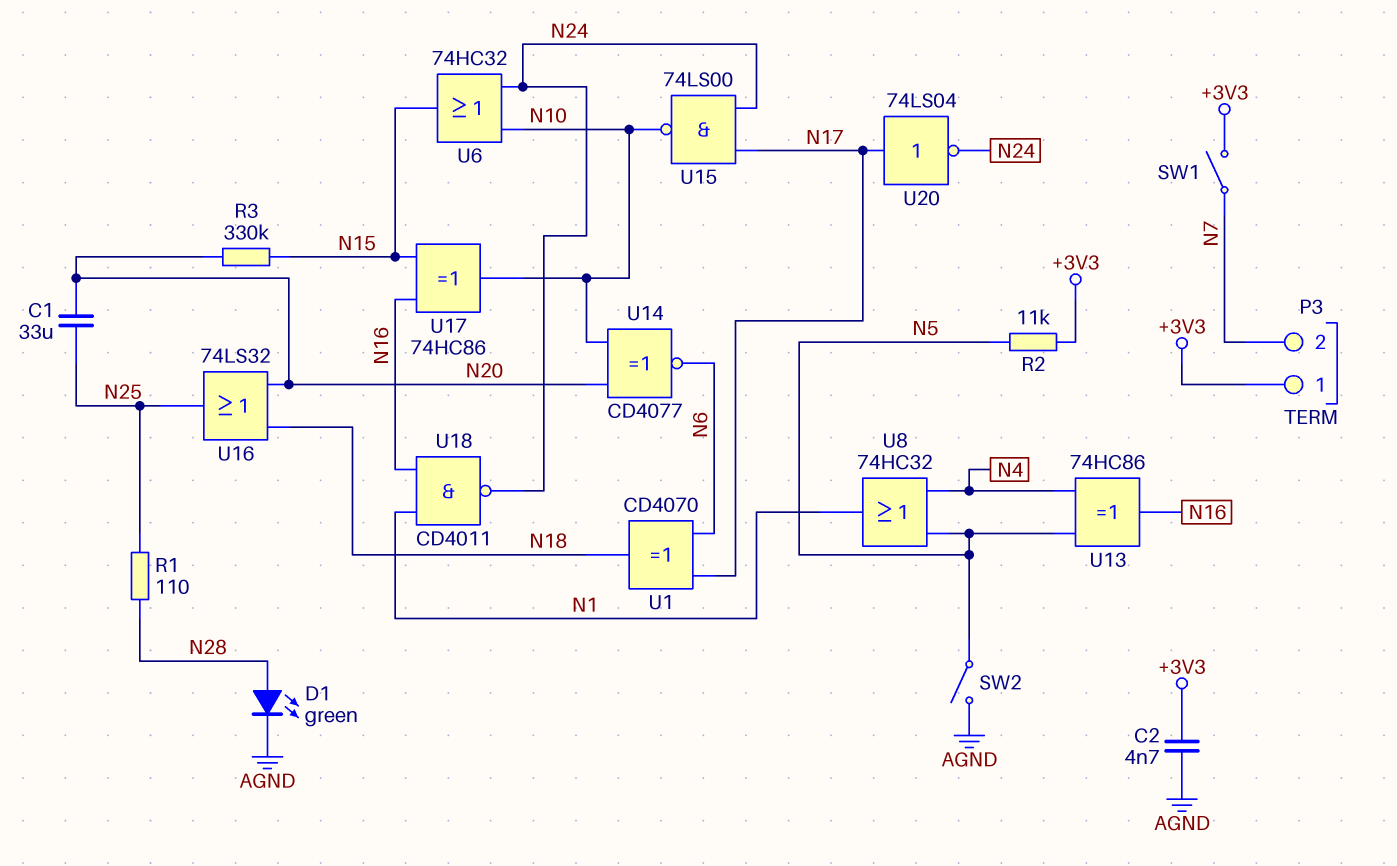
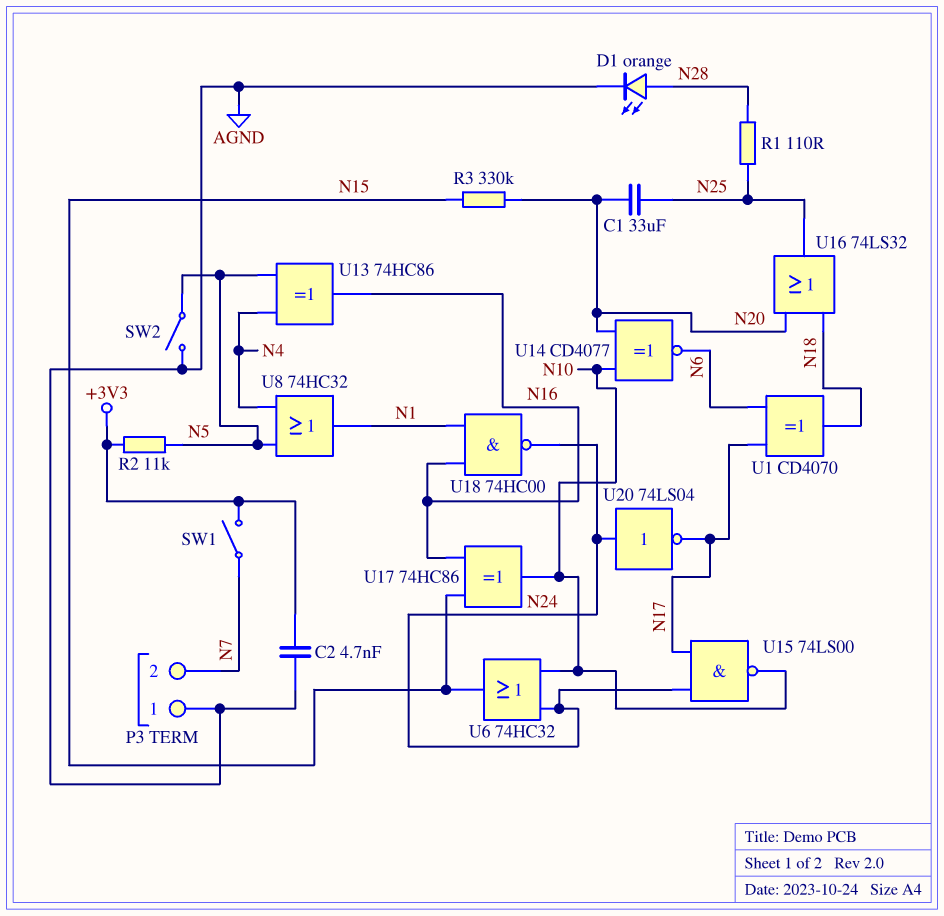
D1: LED green (A N28, K AGND) -> LED orange (A N28, K AGND)
P3 pin 1: +3V3 -> AGND
U18: NAND CD4011 (in N1, in N16, out N24) -> NAND 74HC00 (in N1, in N16, out N24)
U20: NOT 74LS04 (in N17, out N24) -> NOT 74LS04 (in N24, out N17)

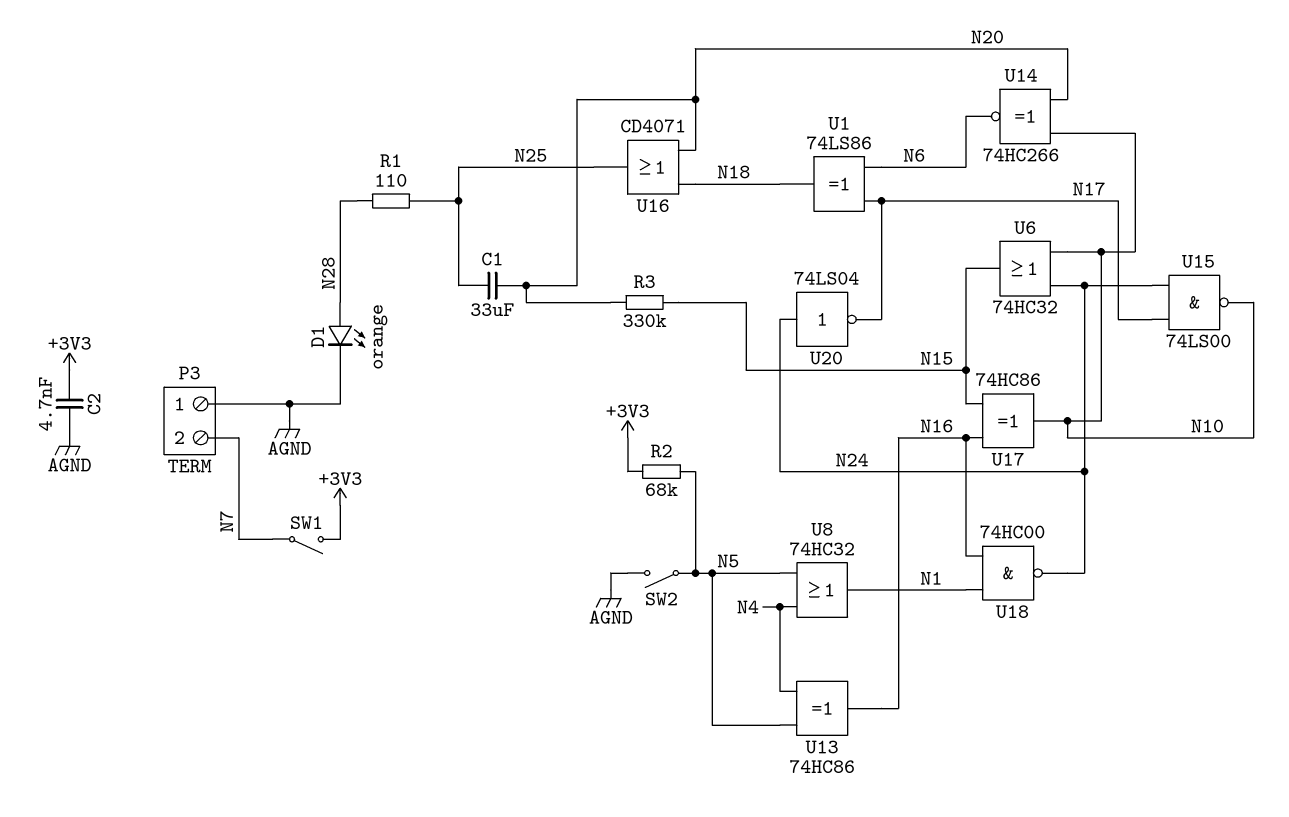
R2: 11k (+3V3, N5) -> 68k (+3V3, N5)
U1: XOR CD4070 (in N6, in N17, out N18) -> XOR 74LS86 (in N6, in N17, out N18)
U14: XNOR CD4077 (in N10, in N20, out N6) -> XNOR 74HC266 (in N10, in N20, out N6)
U16: OR 74LS32 (in N18, in N20, out N25) -> OR CD4071 (in N18, in N20, out N25)

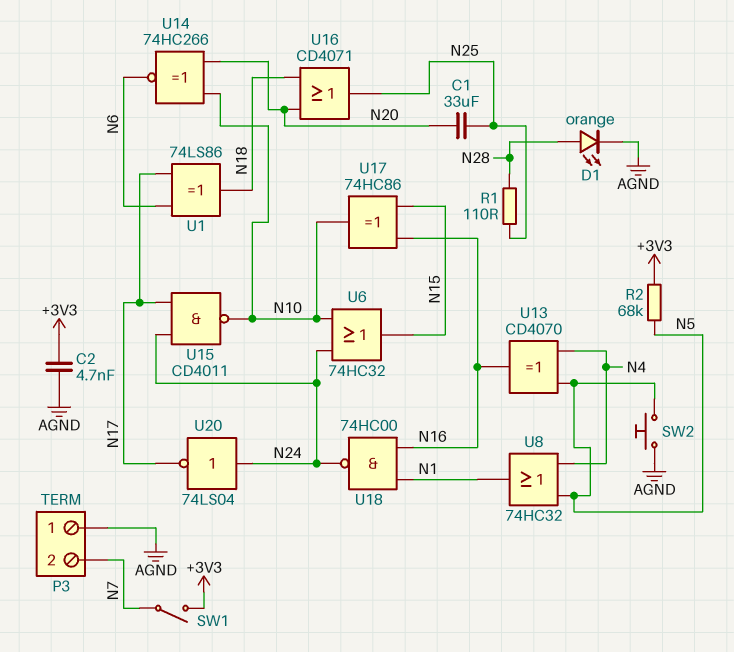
R3: 330k (N15, N20) -> none
SW2: switch (AGND, N5) -> button (AGND, N5)
U13: XOR 74HC86 (in N4, in N5, out N16) -> XOR CD4070 (in N4, in N5, out N16)
U15: NAND 74LS00 (in N17, in N24, out N10) -> NAND CD4011 (in N17, in N24, out N10)

